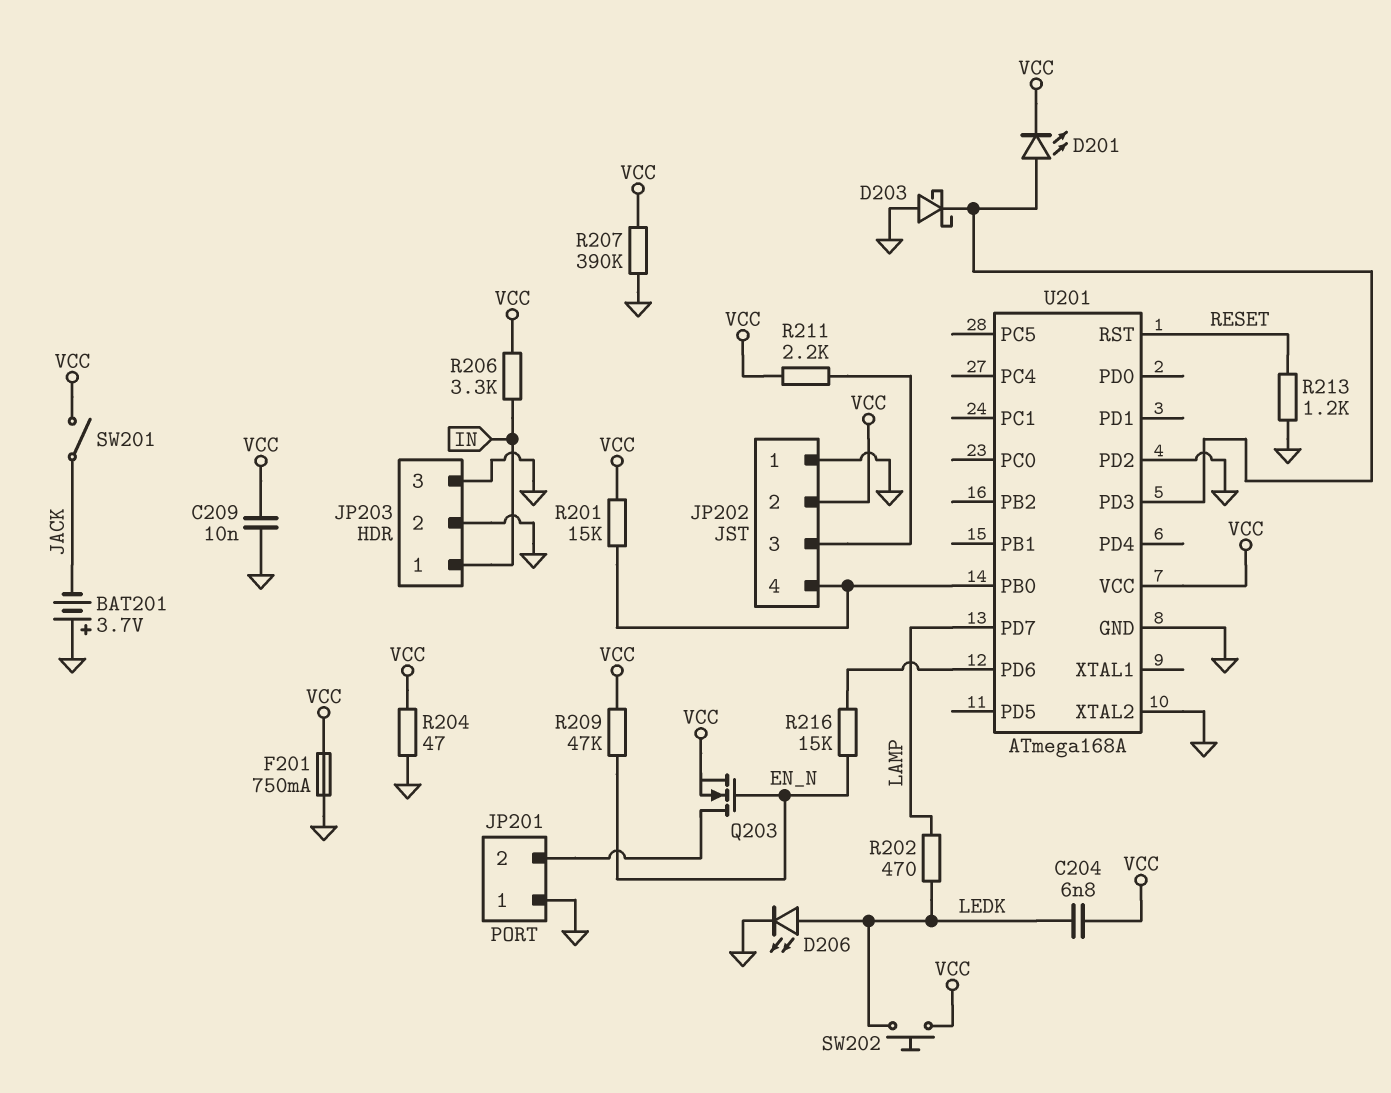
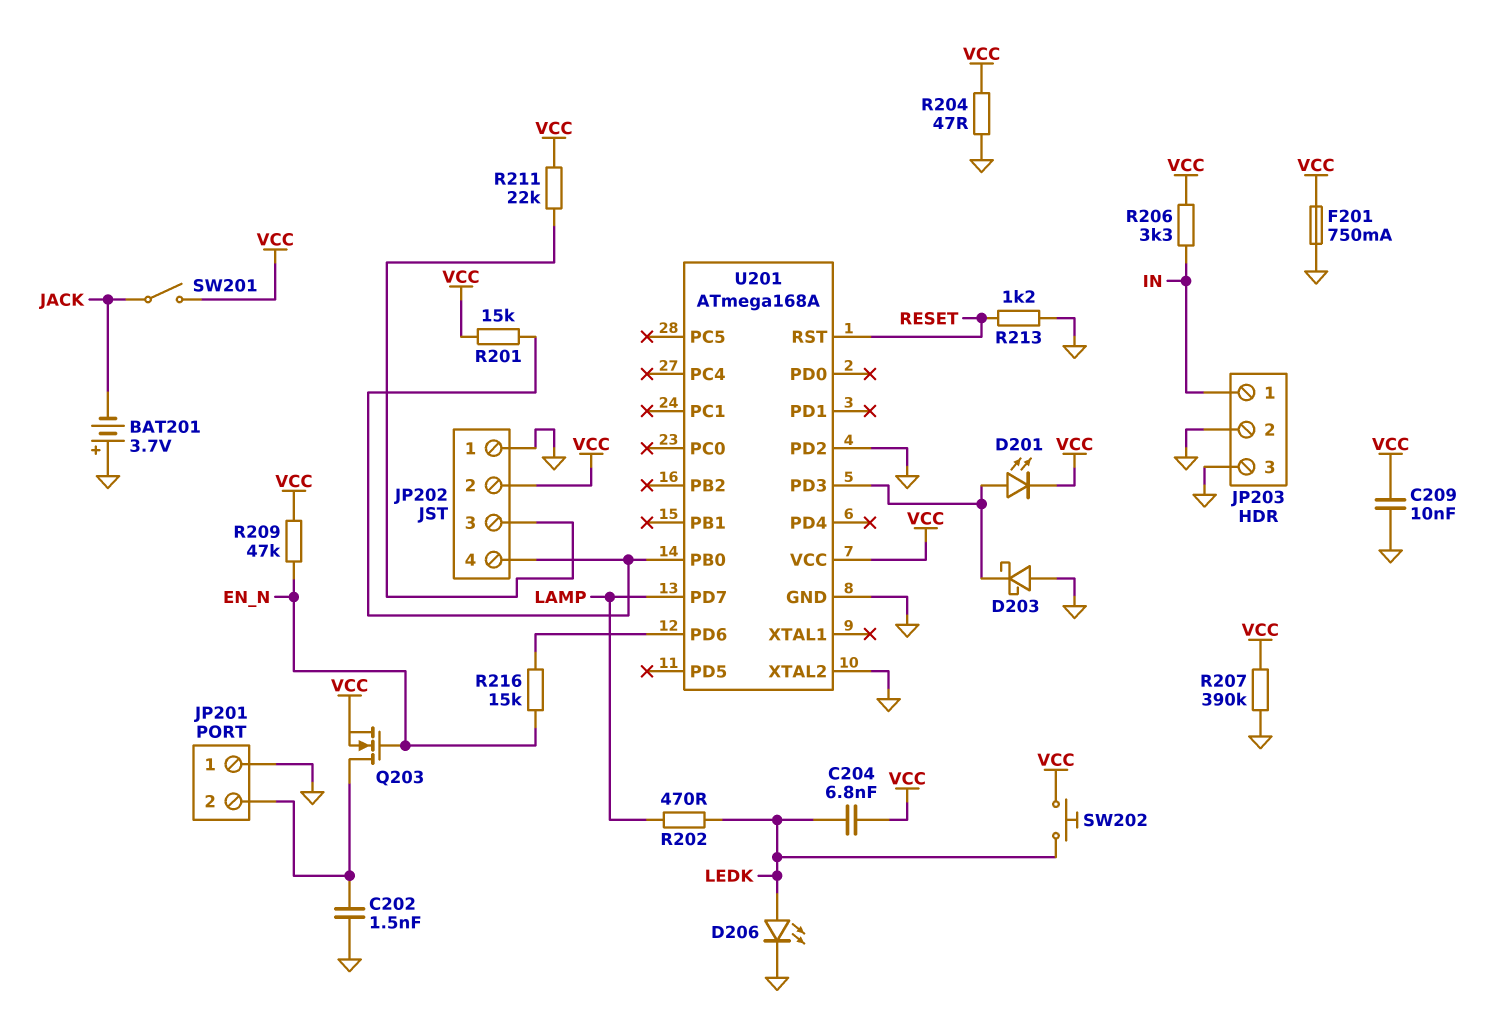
C202: none -> 1.5nF (GND, JP201/2)
R211: 2.2k (JP202/3, VCC) -> 22k (JP202/3, VCC)

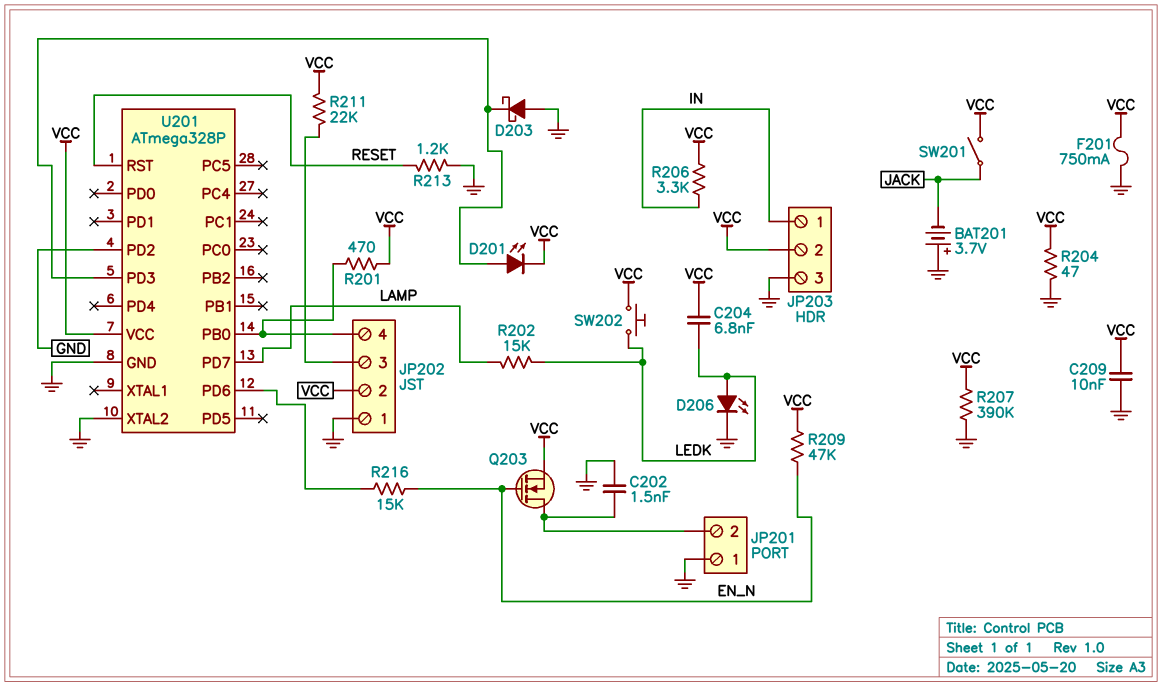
JP203 pin 2: GND -> VCC
R201: 15k (JP202/4, VCC) -> 470 (JP202/4, VCC)
R202: 470 (LAMP, LEDK) -> 15k (LAMP, LEDK)
U201: ATmega168A -> ATmega328P

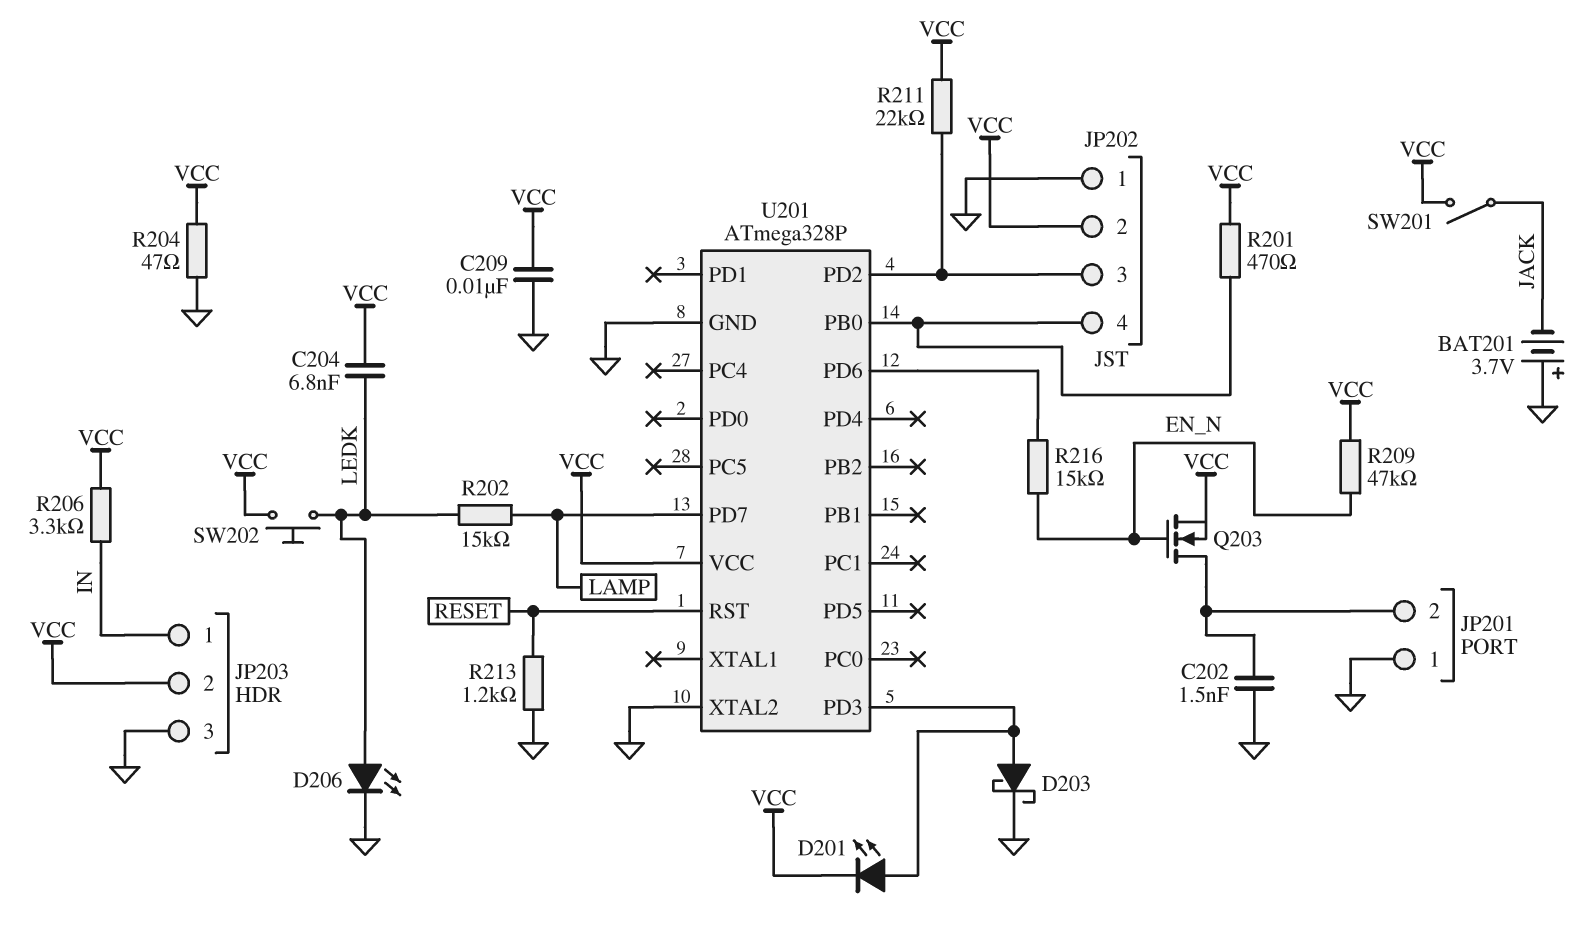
D203: schottky (A GND, K U201/PD3) -> schottky (A U201/PD3, K GND)
F201: 750mA (GND, VCC) -> none
R207: 390k (GND, VCC) -> none
U201 pin PD2: GND -> JP202/3

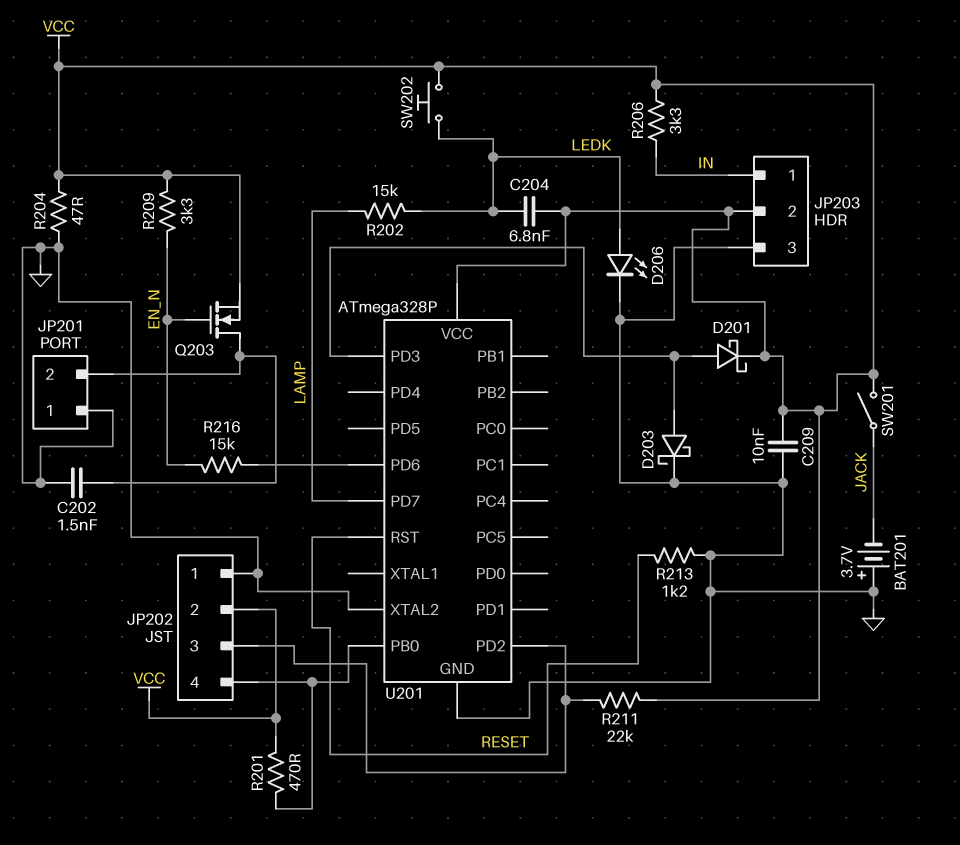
D201: LED (A U201/PD3, K VCC) -> schottky (A U201/PD3, K VCC)
R209: 47k (EN_N, VCC) -> 3.3k (EN_N, VCC)

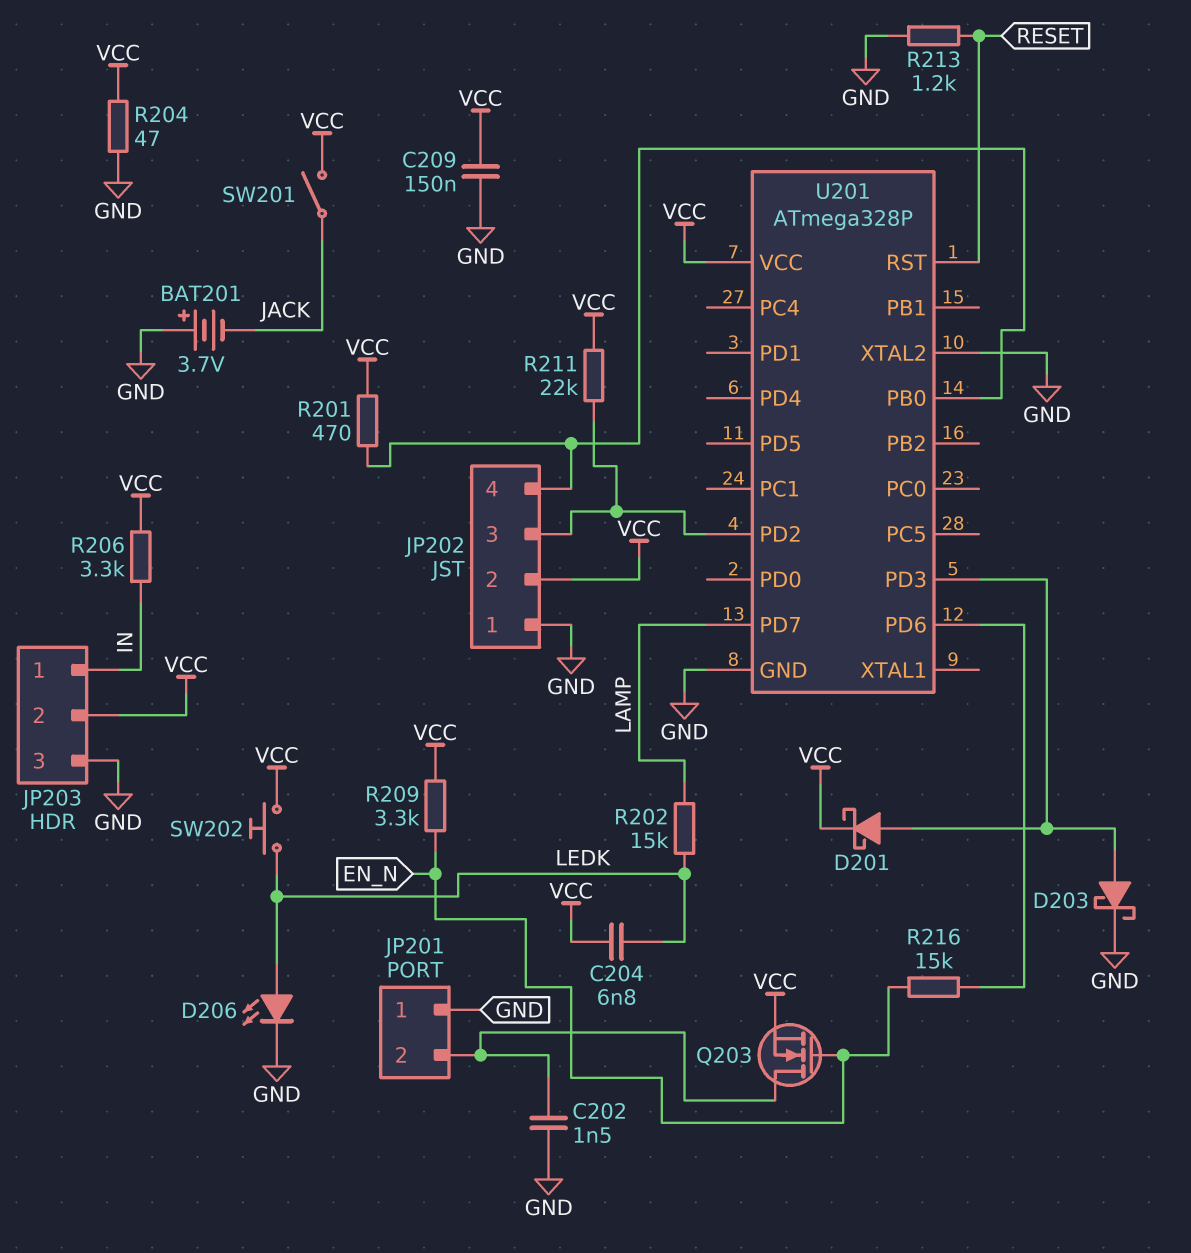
C209: 10nF (GND, VCC) -> 150nF (GND, VCC)

